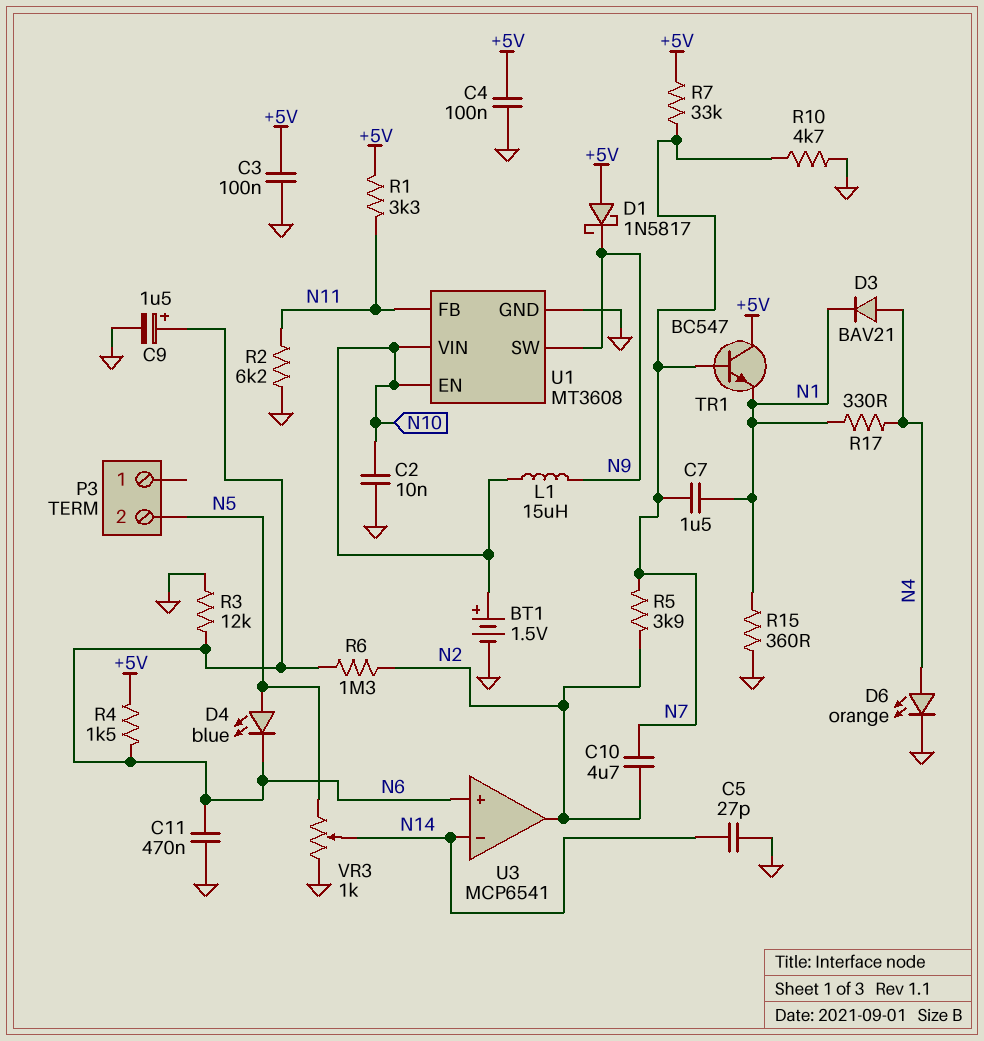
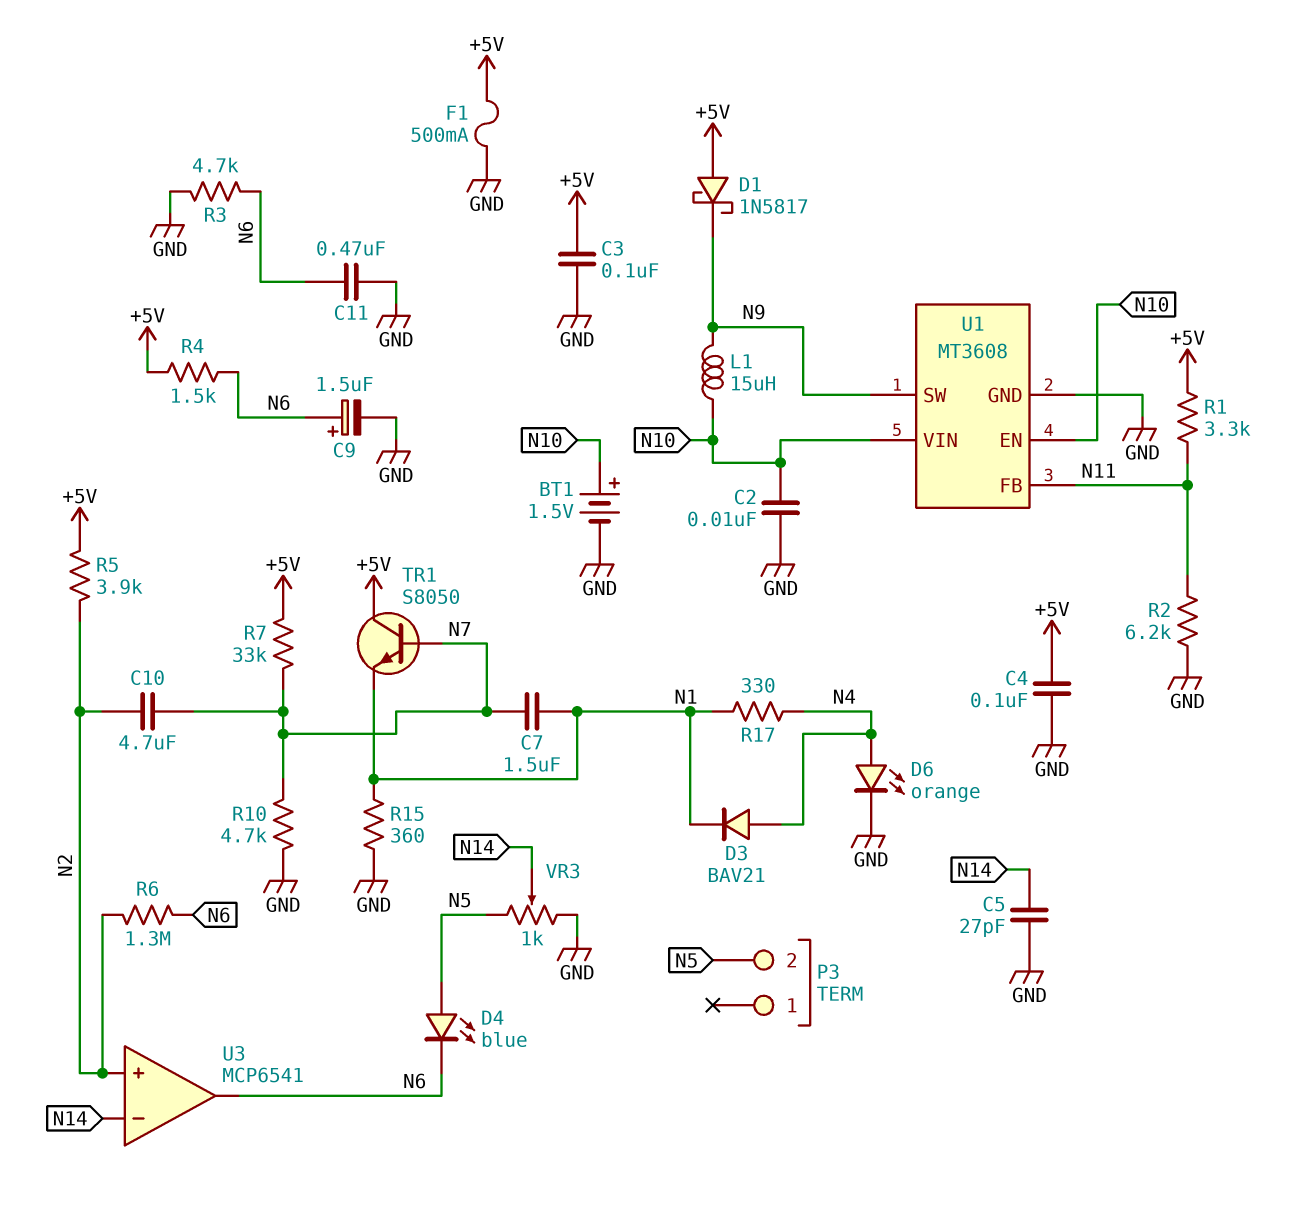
F1: none -> 500mA (+5V, GND)
R3: 12k (GND, N6) -> 4.7k (GND, N6)
R5: 3.9k (N2, N7) -> 3.9k (+5V, N2)
TR1: NPN BC547 (B N7, C +5V, E N1) -> NPN S8050 (B N7, C +5V, E N1)
U3 pin in+: N6 -> N2
U3 pin out: N2 -> N6

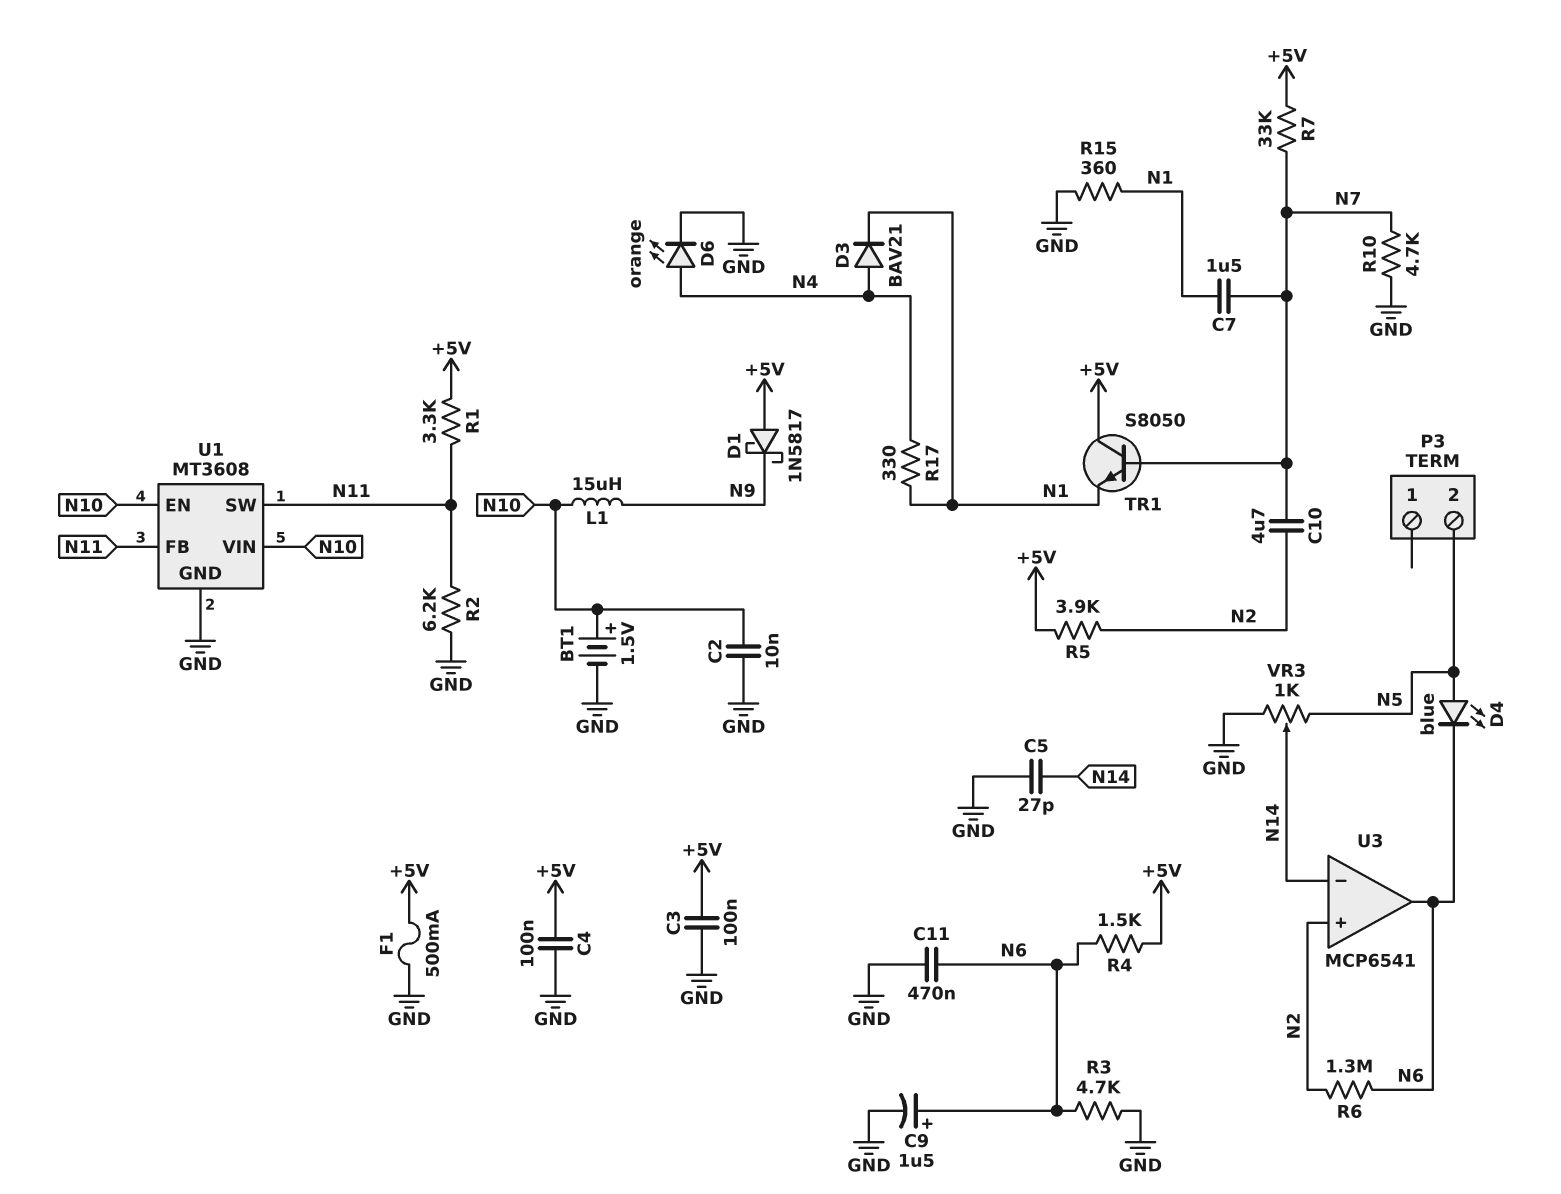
U1 pin SW: N9 -> N11

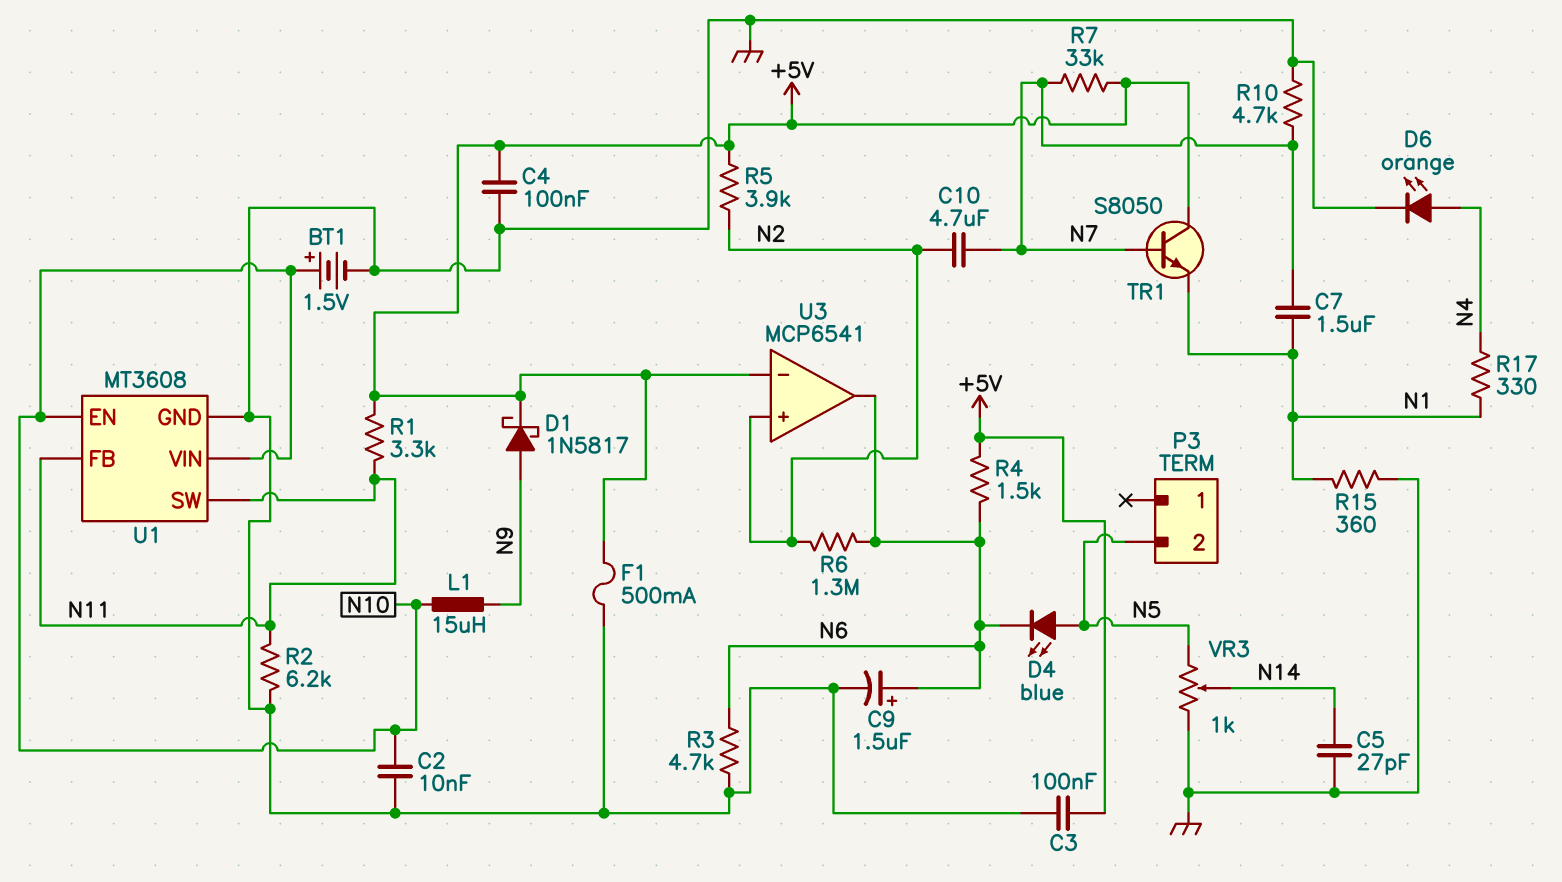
C11: 470nF (GND, N6) -> none
D1: schottky 1N5817 (A +5V, K N9) -> schottky 1N5817 (A N9, K +5V)
D3: diode BAV21 (A N4, K N1) -> none
U3 pin in-: N14 -> +5V

